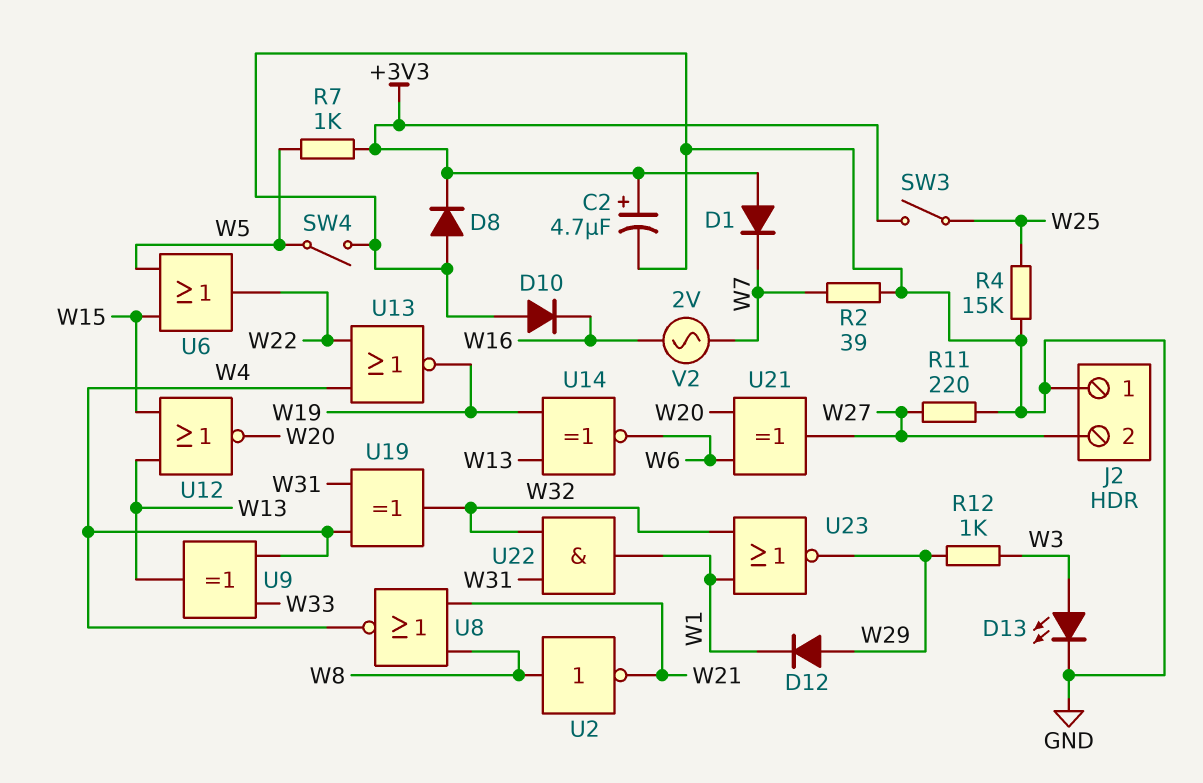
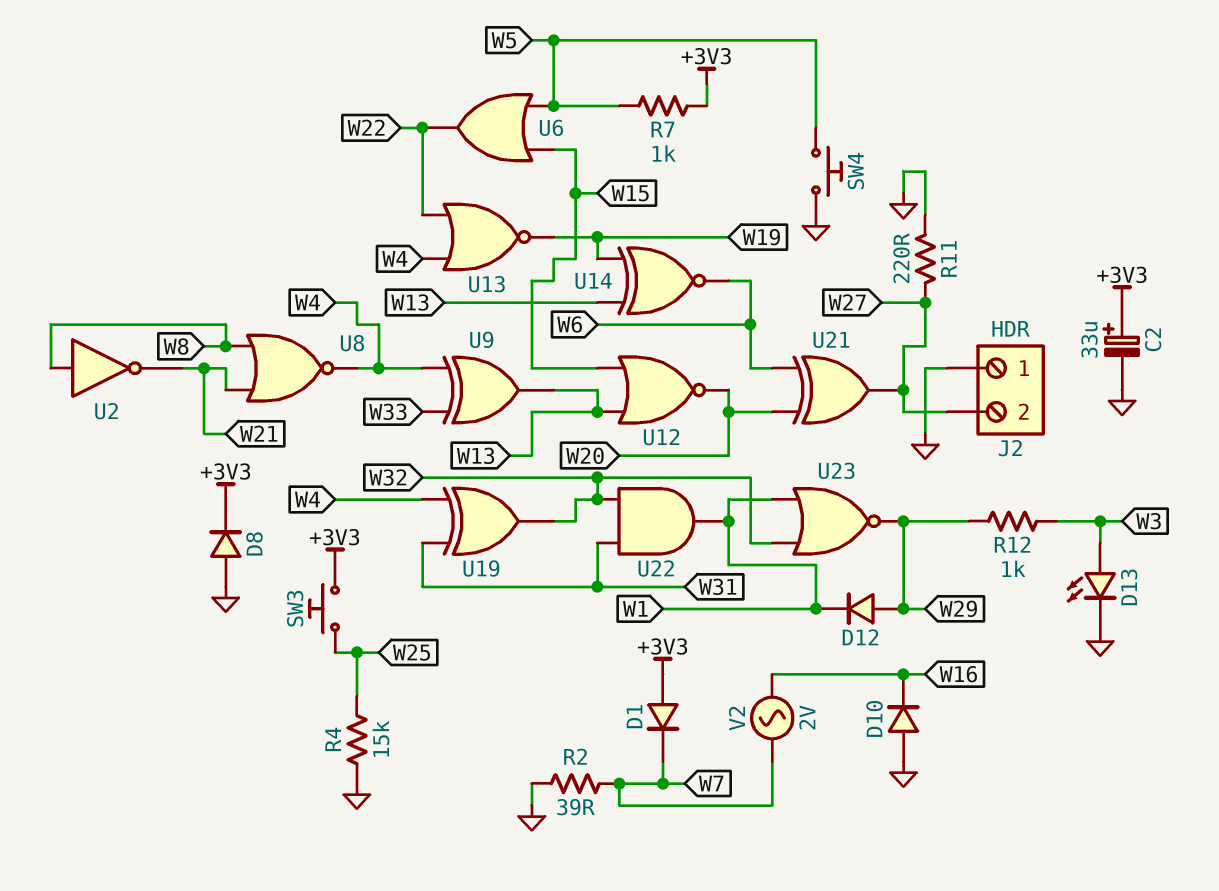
C2: 4.7uF (plus +3V3, minus GND) -> 33uF (plus +3V3, minus GND)
SW3: switch (+3V3, W25) -> button (+3V3, W25)
SW4: switch (GND, W5) -> button (GND, W5)

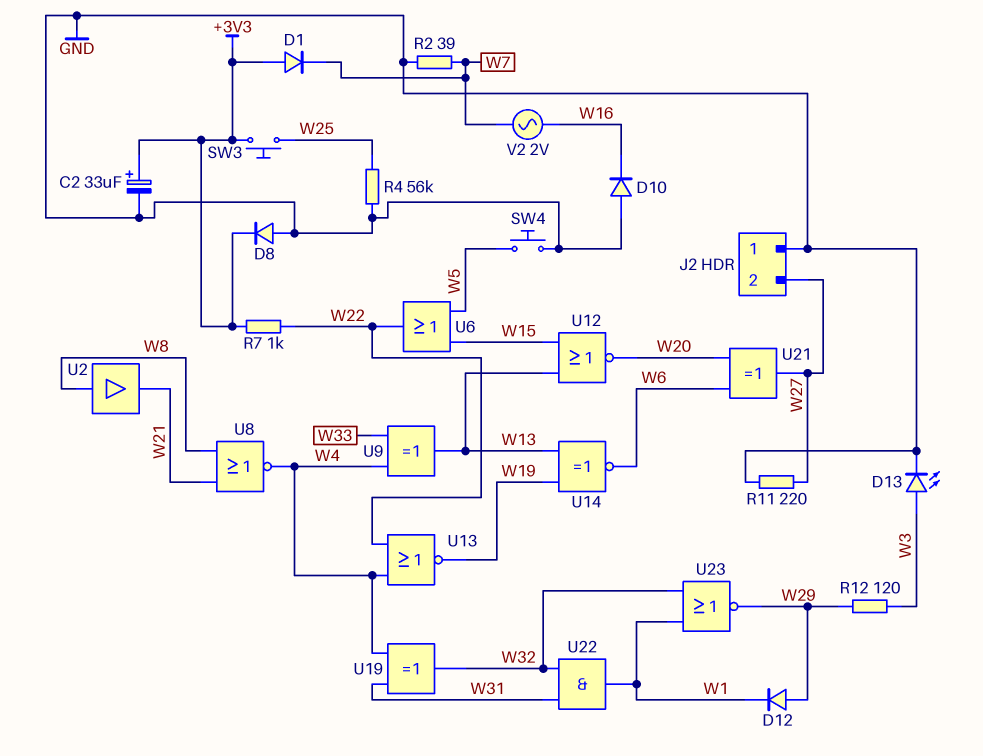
R4: 15k (GND, W25) -> 56k (GND, W25)
R7: 1k (+3V3, W5) -> 1k (+3V3, W22)
R12: 1k (W3, W29) -> 120 (W3, W29)
U2: NOT (in W8, out W21) -> buffer (in W8, out W21)

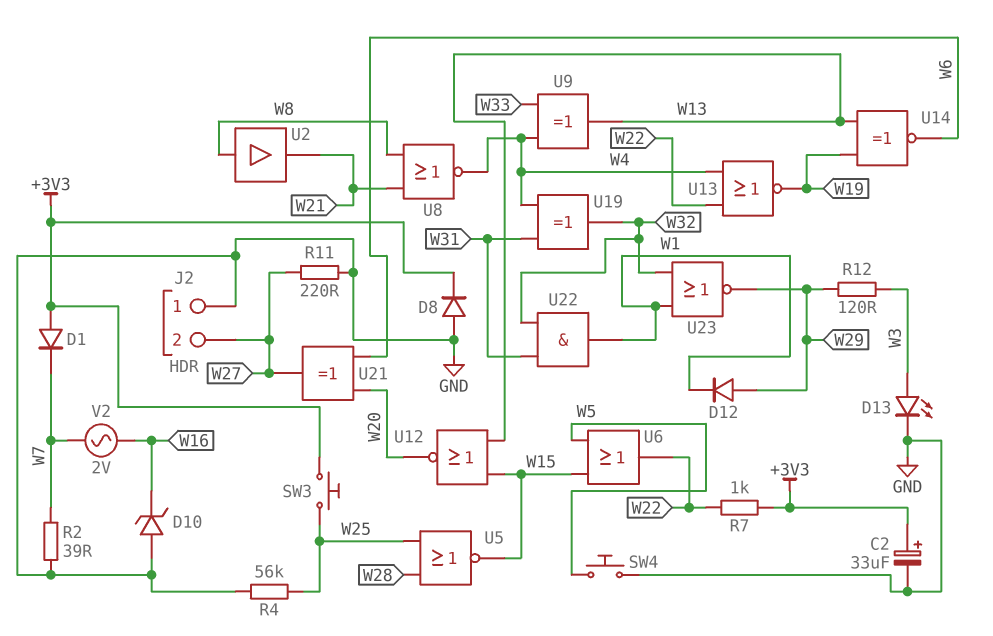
D10: diode (A GND, K W16) -> zener (A GND, K W16)
U5: none -> NOR (in W25, in W28, out W15)

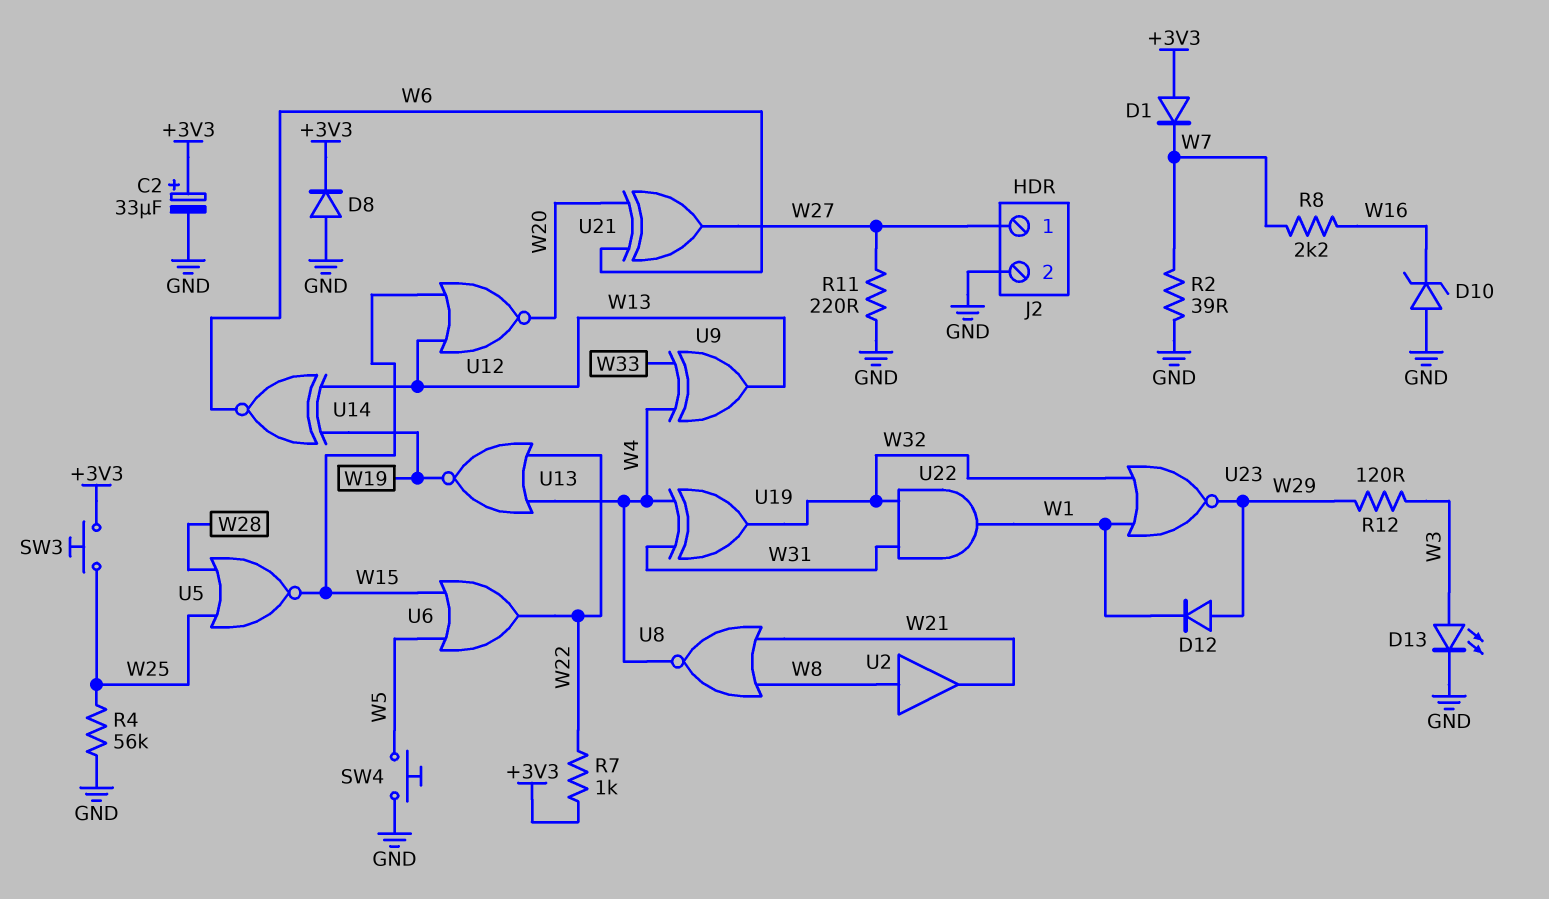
J2 pin 1: GND -> W27
J2 pin 2: W27 -> GND
R8: none -> 2.2k (W7, W16)
V2: AC 2V (W7, W16) -> none

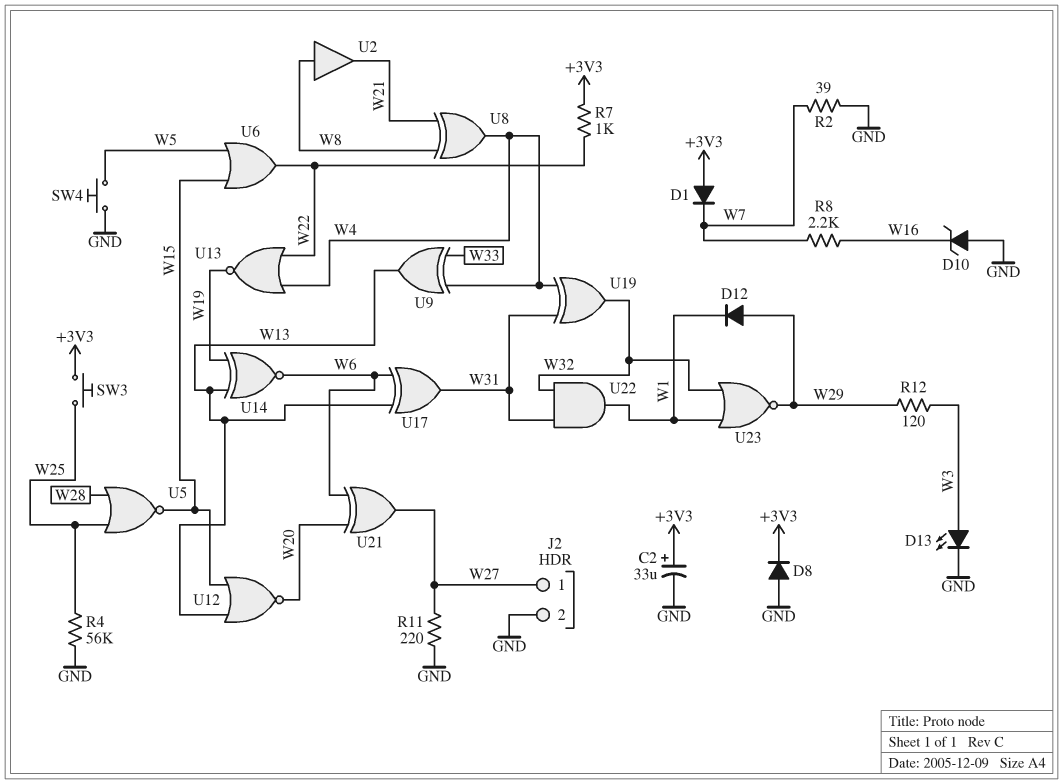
U8: NOR (in W8, in W21, out W4) -> XOR (in W8, in W21, out W4)
U17: none -> XOR (in W6, in W13, out W31)

